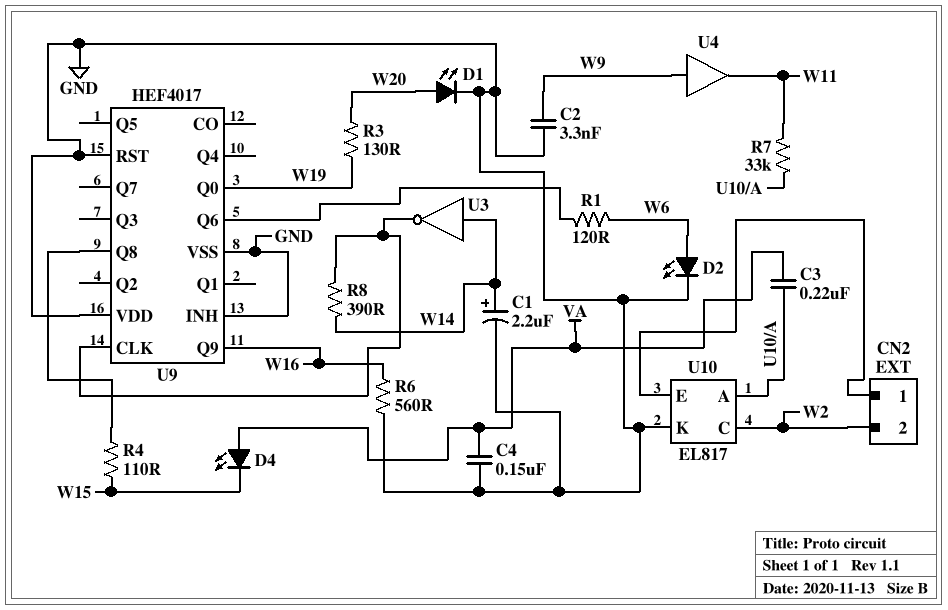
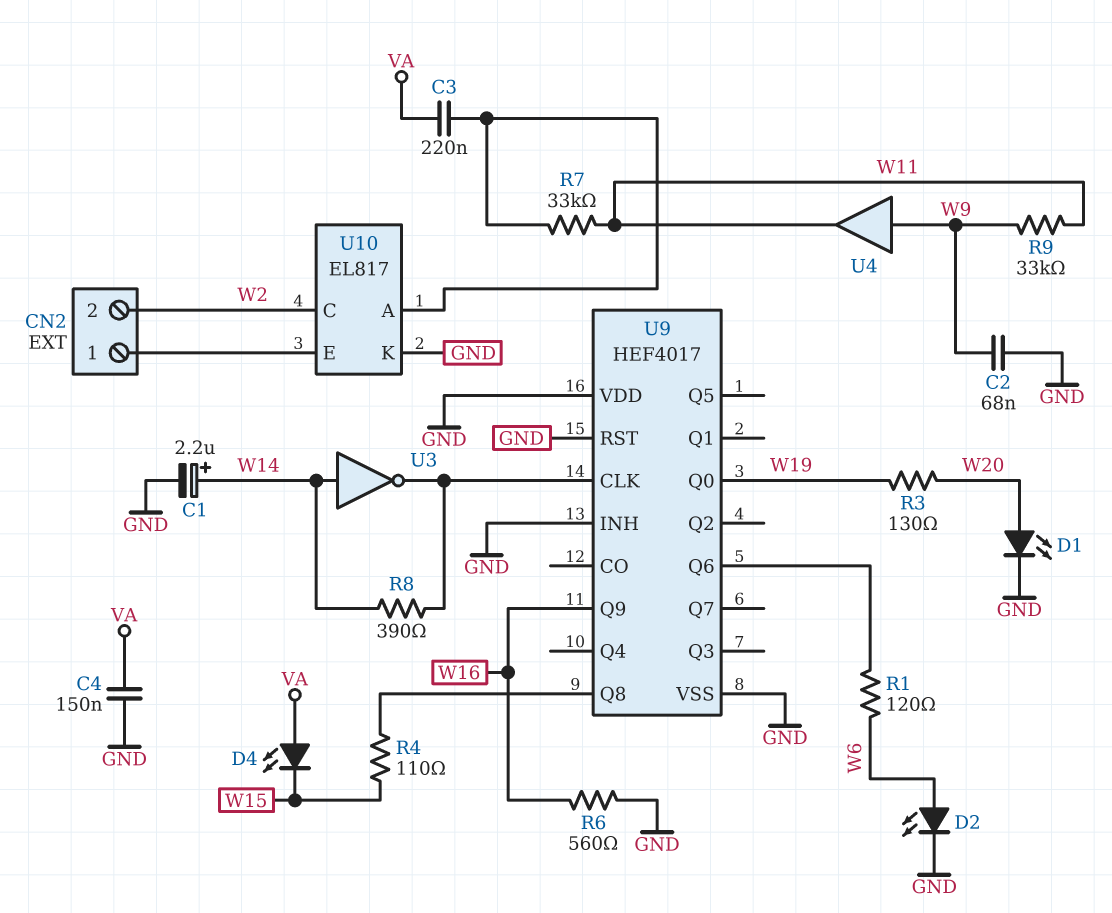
C2: 3.3nF (GND, W9) -> 68nF (GND, W9)
R9: none -> 33k (W9, W11)

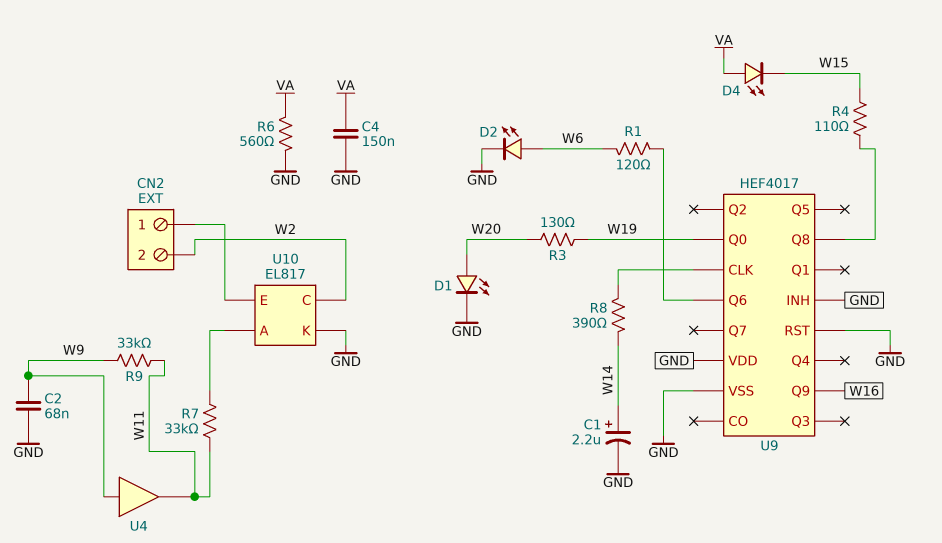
C3: 220nF (U10/A, VA) -> none
R6: 560 (GND, W16) -> 560 (GND, VA)
U3: NOT (in W14, out U9/CLK) -> none

